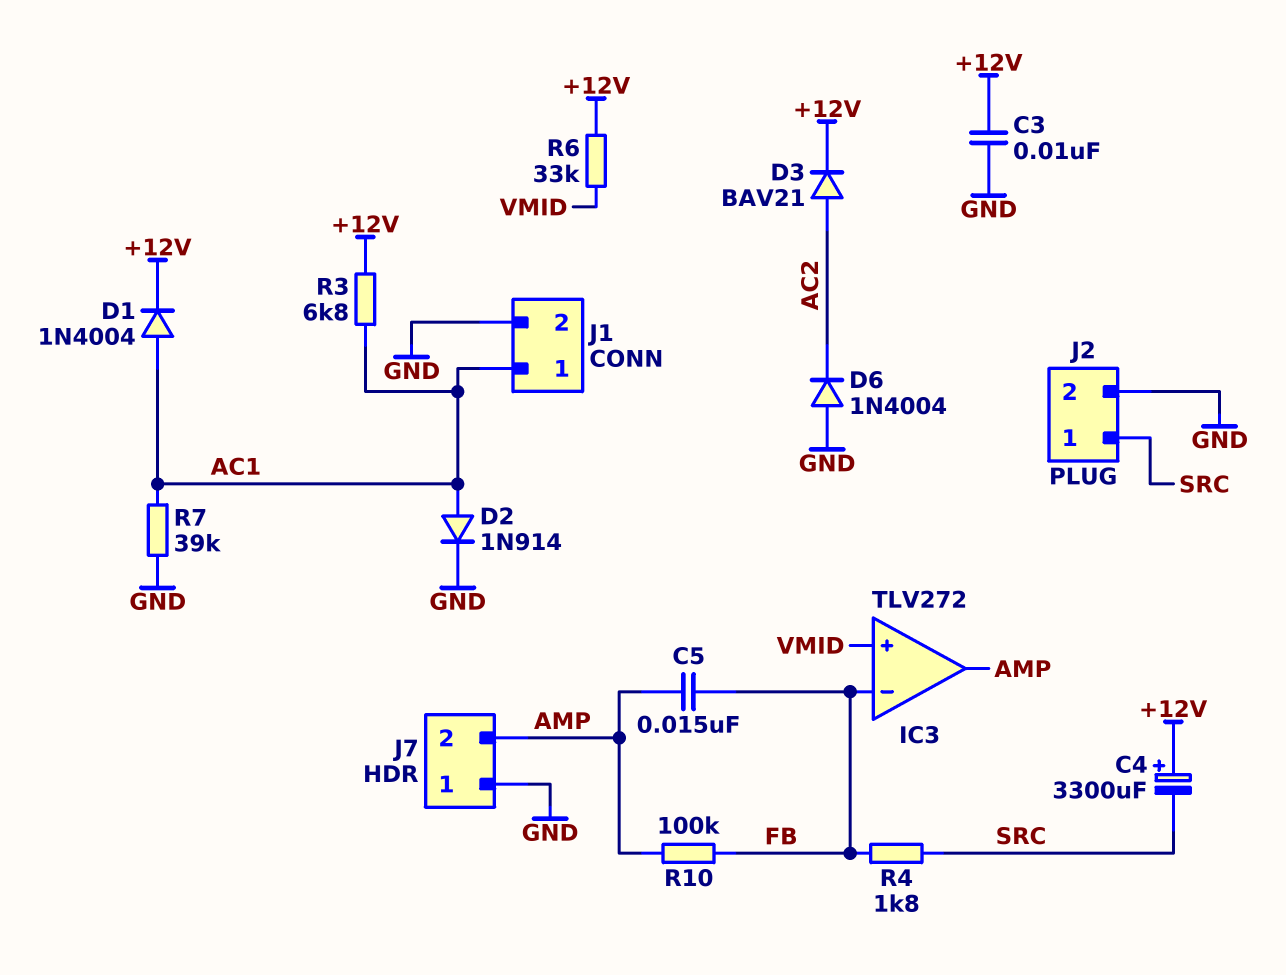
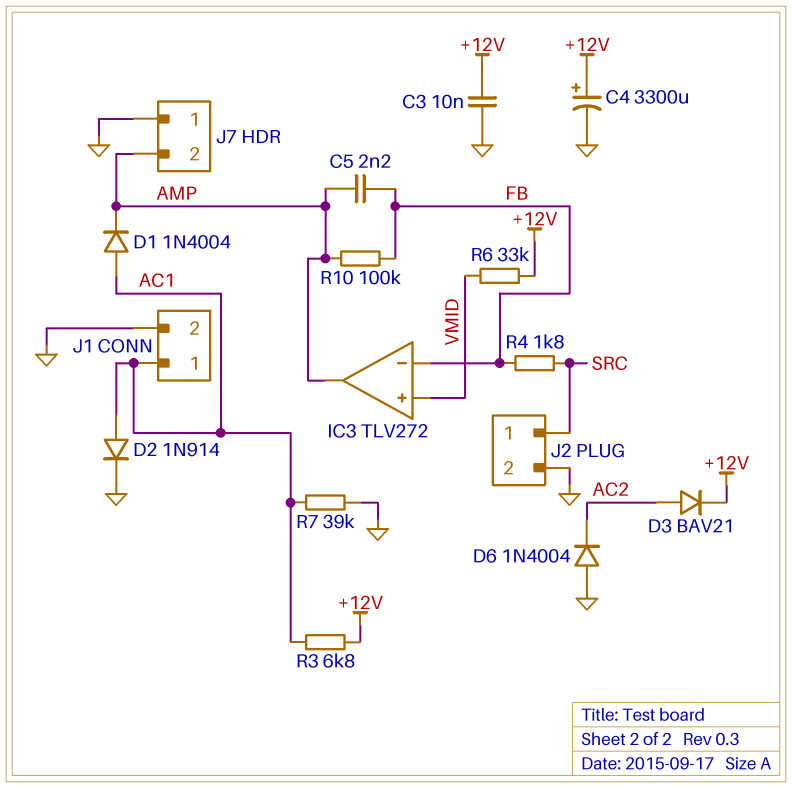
C4: 3300uF (plus +12V, minus SRC) -> 3300uF (plus +12V, minus GND)
C5: 15nF (AMP, FB) -> 2.2nF (AMP, FB)
D1: diode 1N4004 (A AC1, K +12V) -> diode 1N4004 (A AC1, K AMP)

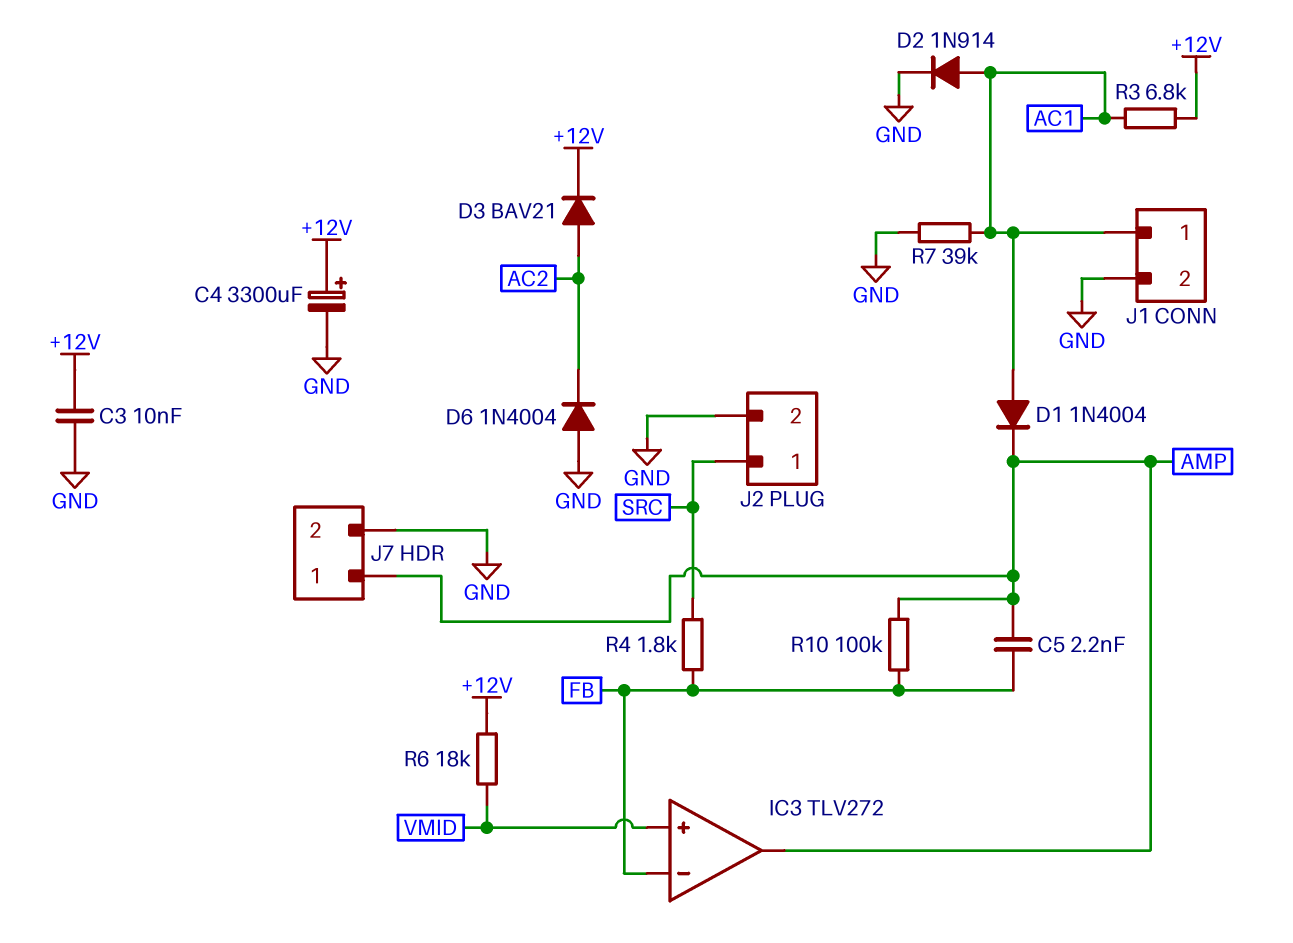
J7 pin 1: GND -> AMP
J7 pin 2: AMP -> GND
R6: 33k (+12V, VMID) -> 18k (+12V, VMID)

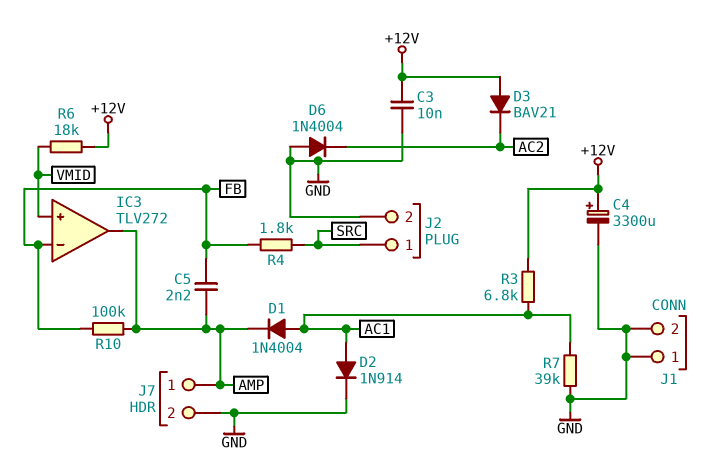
D3: diode BAV21 (A AC2, K +12V) -> diode BAV21 (A +12V, K AC2)
J1 pin 1: AC1 -> GND

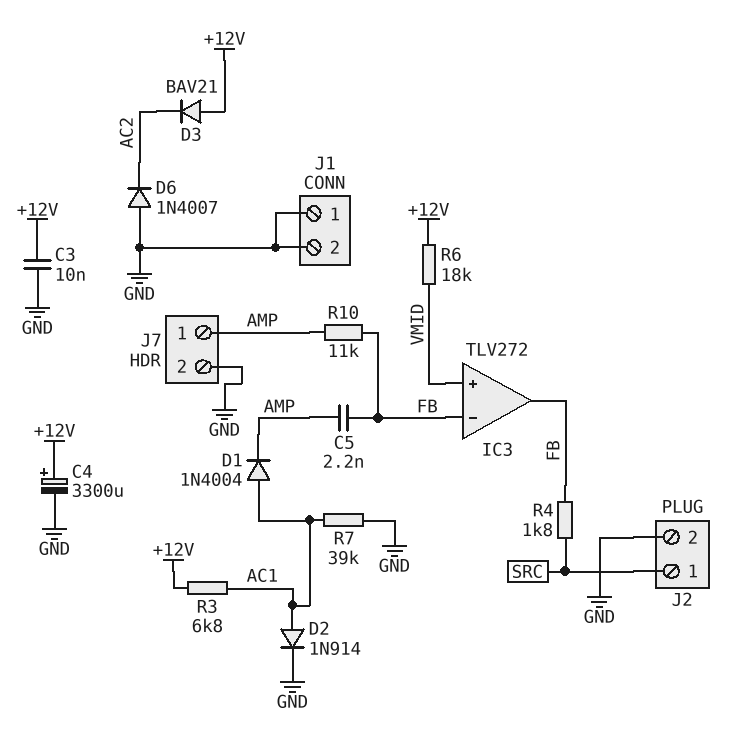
D6: diode 1N4004 (A GND, K AC2) -> diode 1N4007 (A GND, K AC2)
IC3 pin out: AMP -> FB
R10: 100k (AMP, FB) -> 11k (AMP, FB)

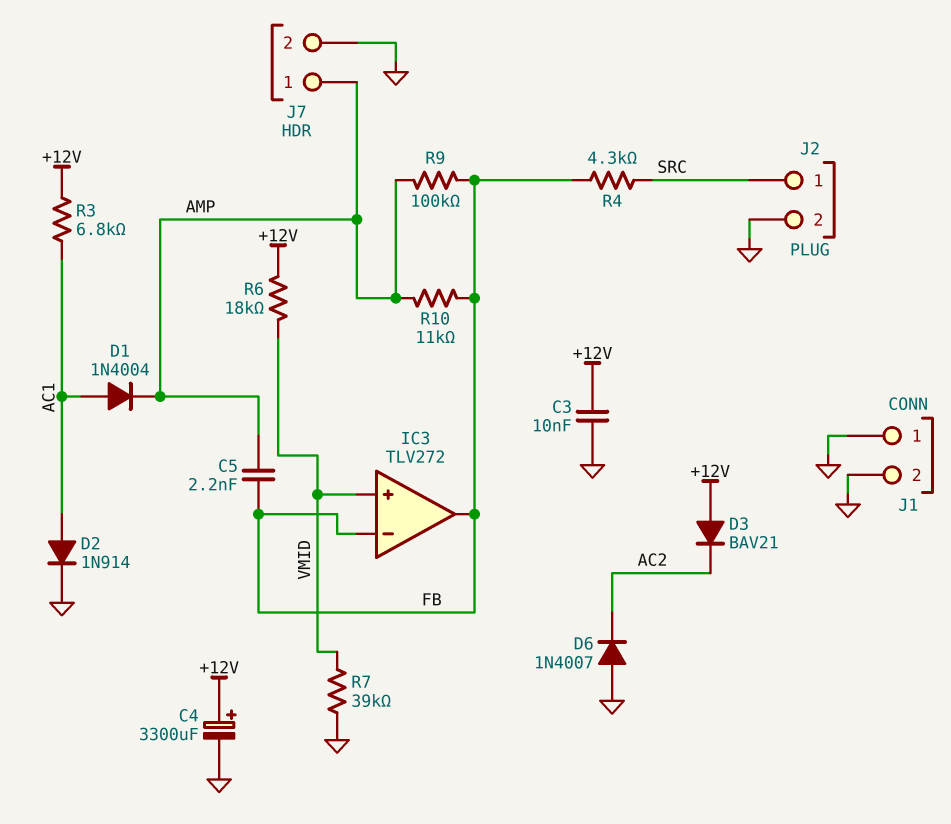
R4: 1.8k (FB, SRC) -> 4.3k (FB, SRC)
R7: 39k (AC1, GND) -> 39k (GND, VMID)
R9: none -> 100k (AMP, FB)

